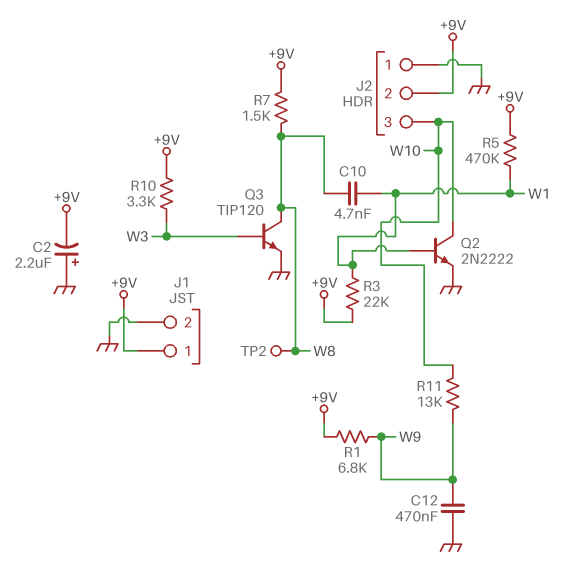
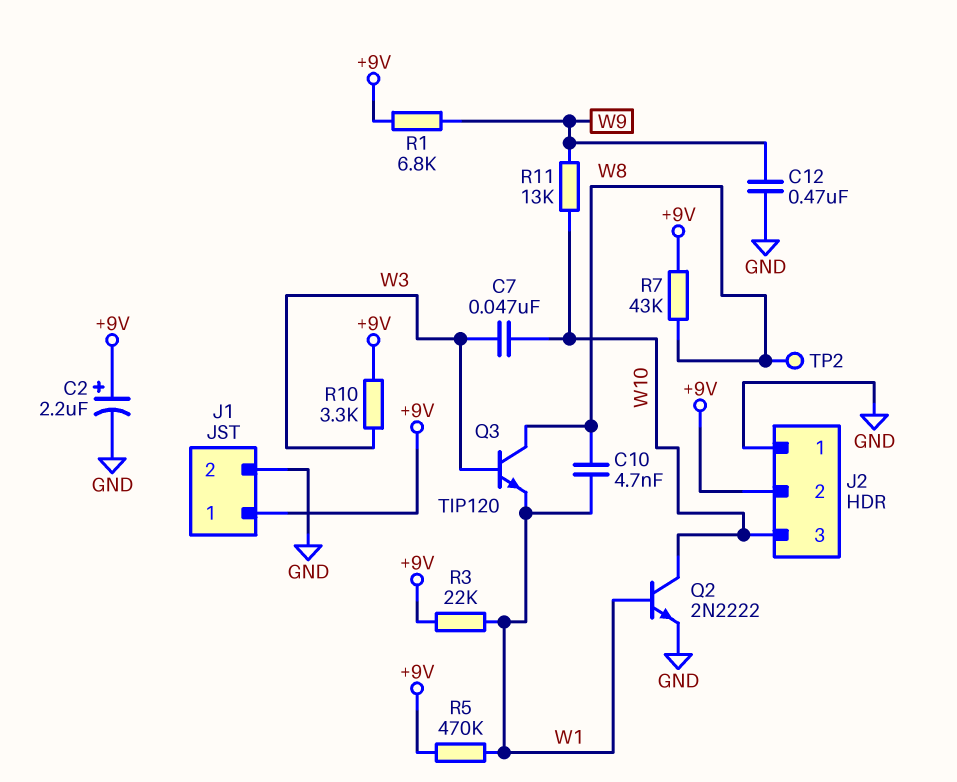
C2: 2.2uF (plus GND, minus +9V) -> 2.2uF (plus +9V, minus GND)
C7: none -> 47nF (W3, W10)
Q3: NPN TIP120 (B W3, C W8, E GND) -> NPN TIP120 (B W3, C W8, E W1)
R7: 1.5k (+9V, W8) -> 43k (+9V, W8)

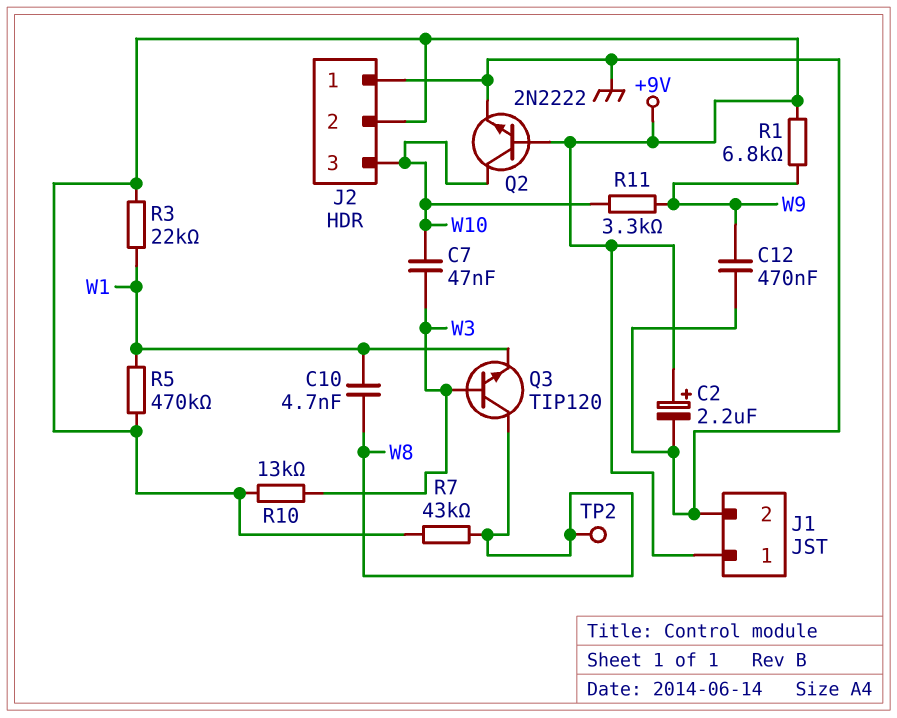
Q2: NPN 2N2222 (B W1, C W10, E GND) -> NPN 2N2222 (B +9V, C W10, E GND)
R10: 3.3k (+9V, W3) -> 13k (+9V, W3)
R11: 13k (W9, W10) -> 3.3k (W9, W10)

